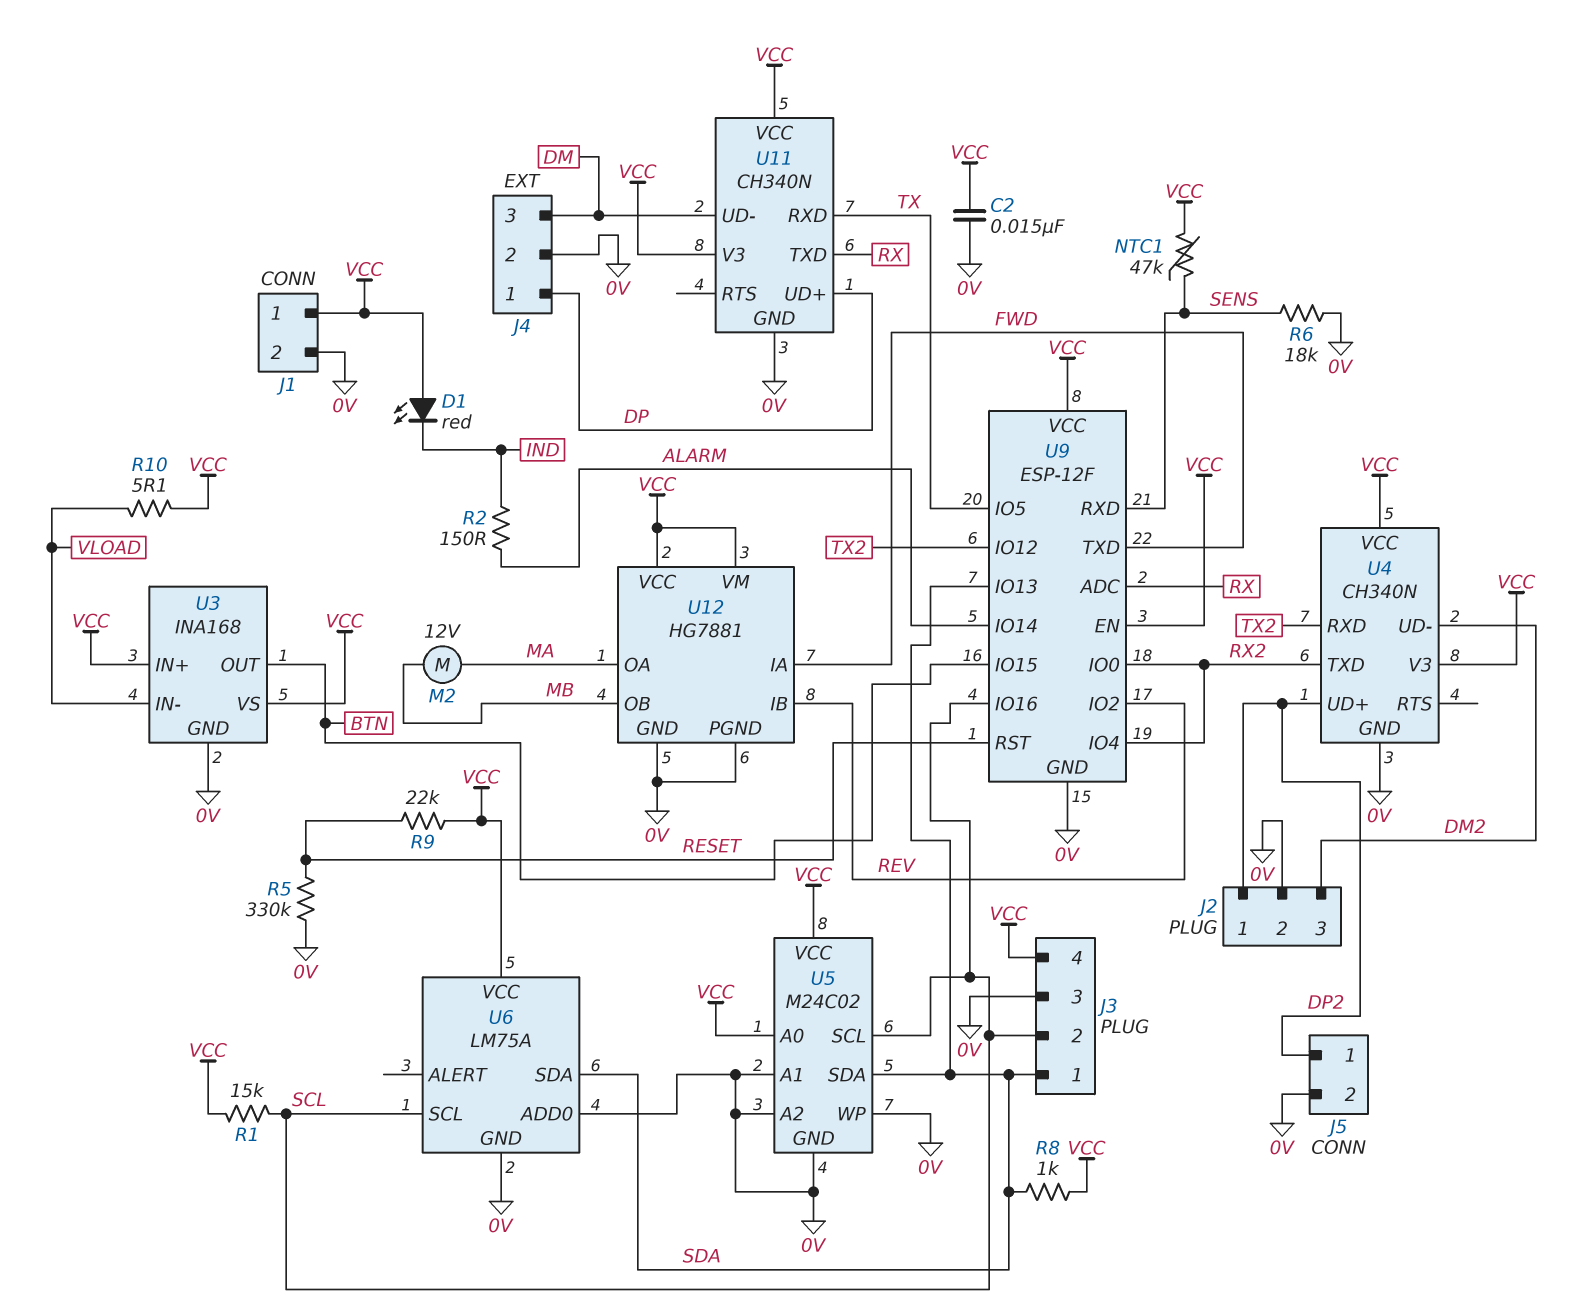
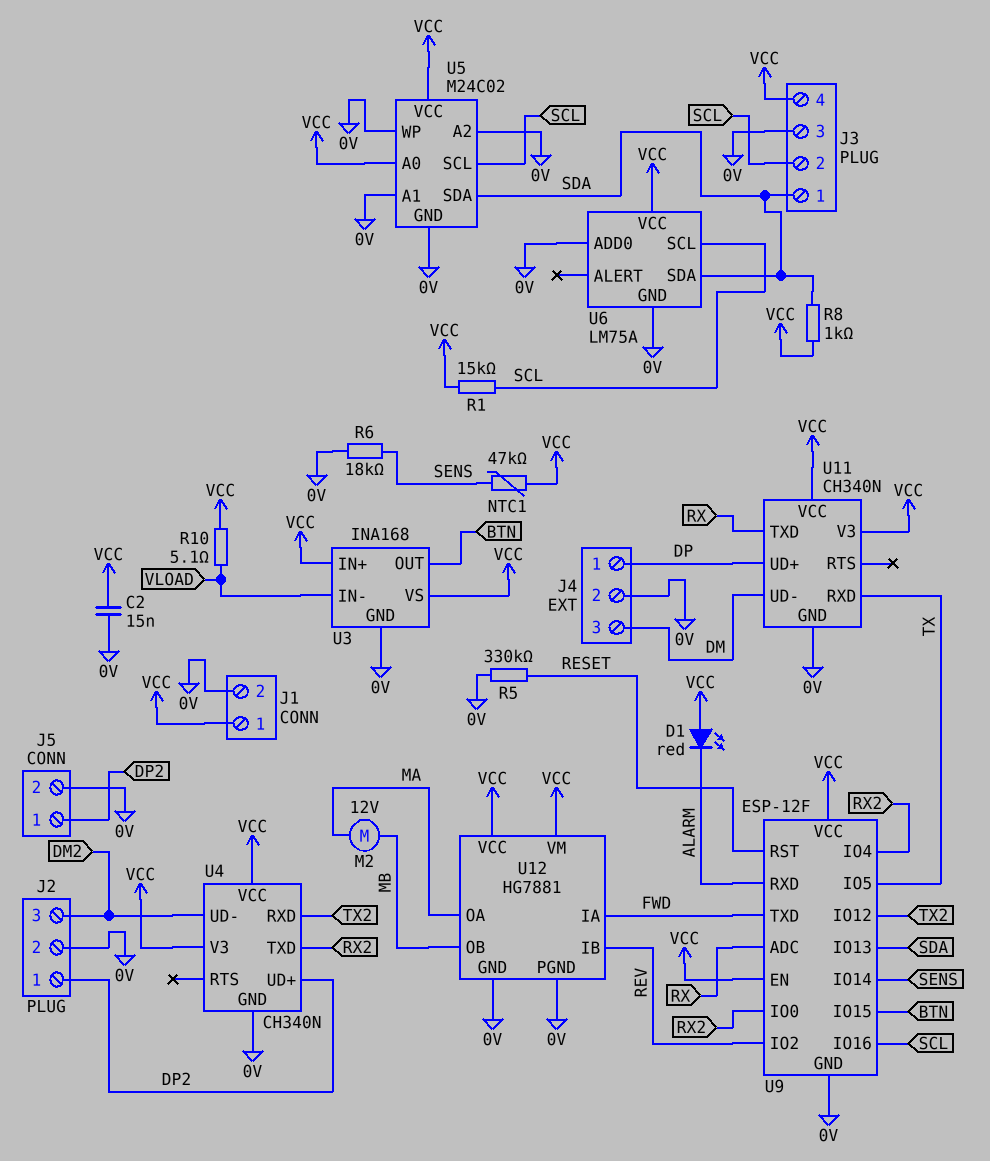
D1: LED red (A VCC, K IND) -> LED red (A VCC, K ALARM)
R2: 150 (ALARM, IND) -> none
R9: 22k (RESET, VCC) -> none
U9 pin IO14: ALARM -> SENS
U9 pin RXD: SENS -> ALARM

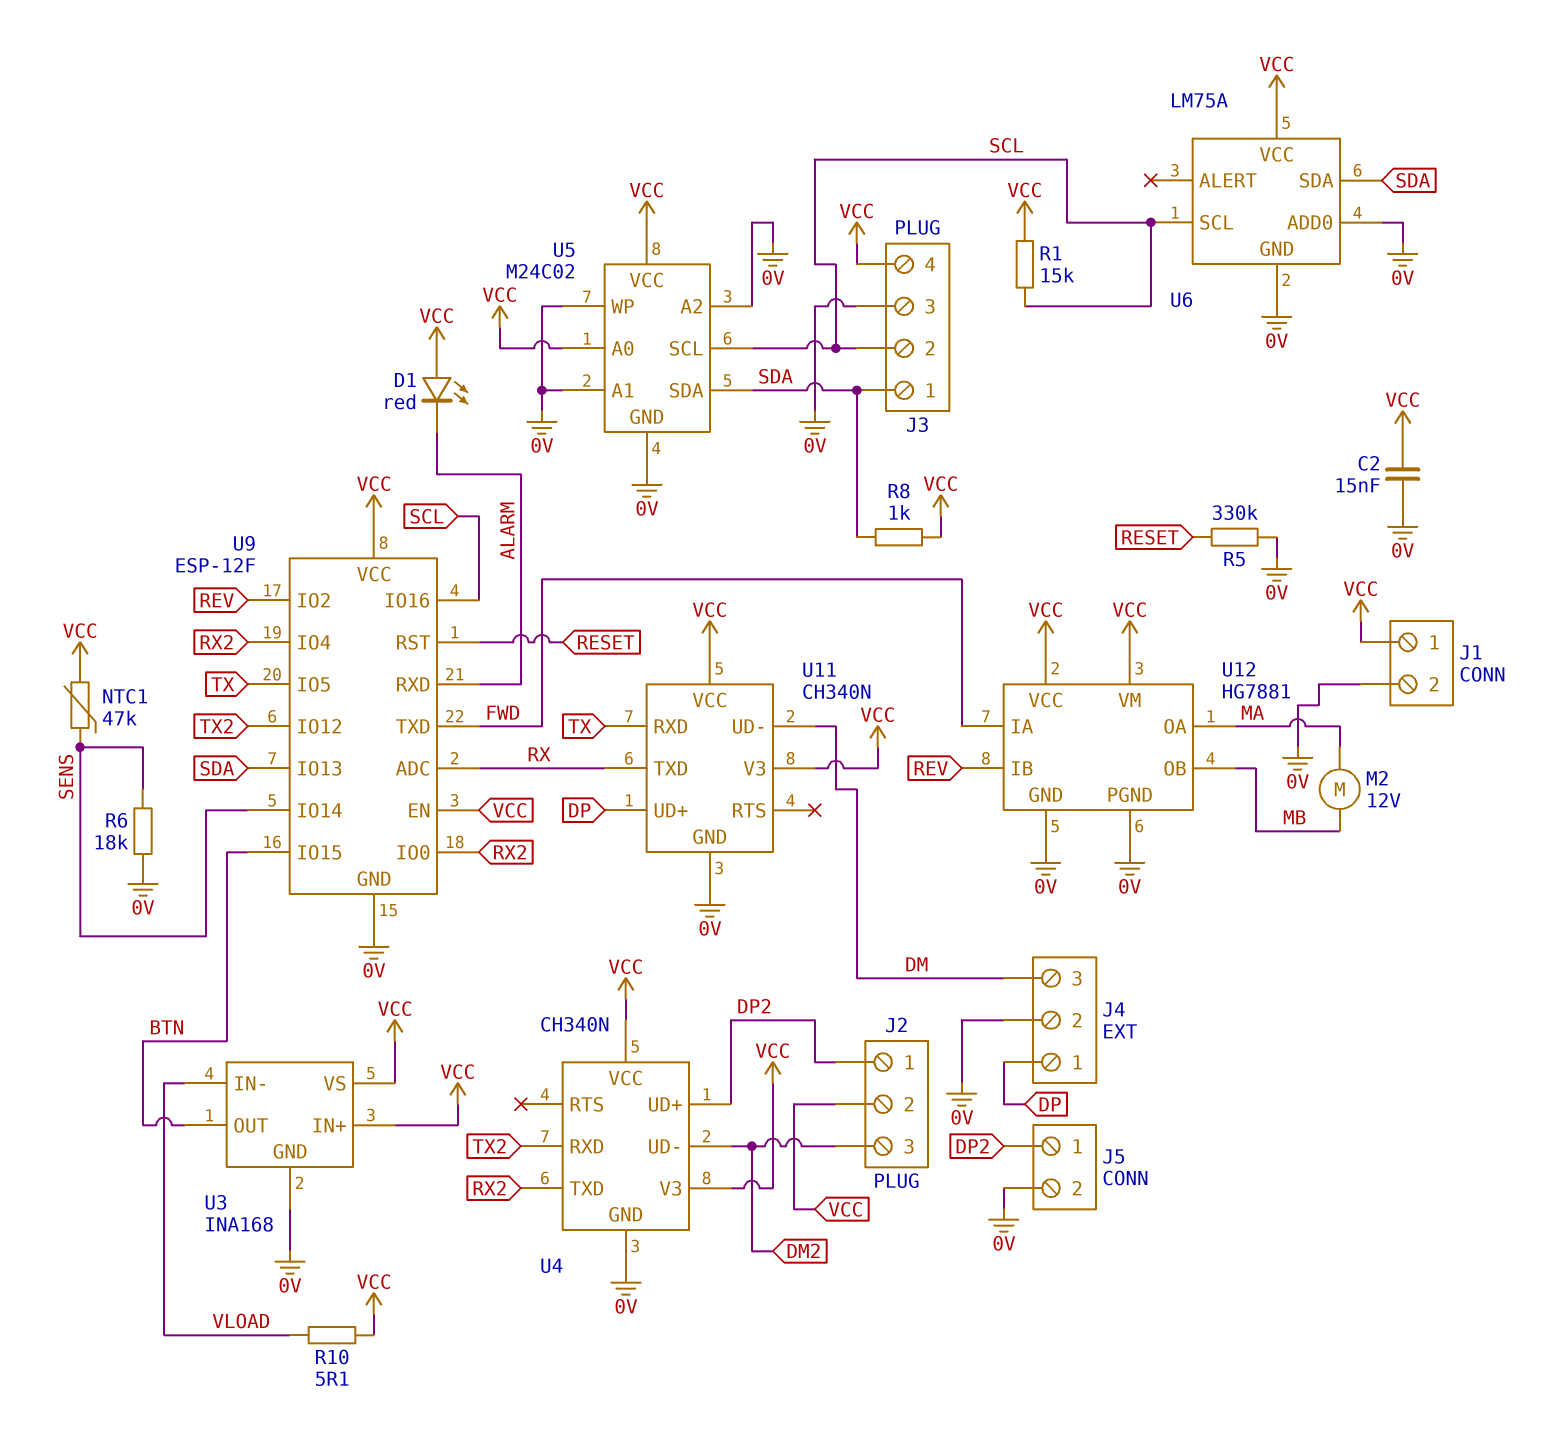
J2 pin 2: 0V -> VCC

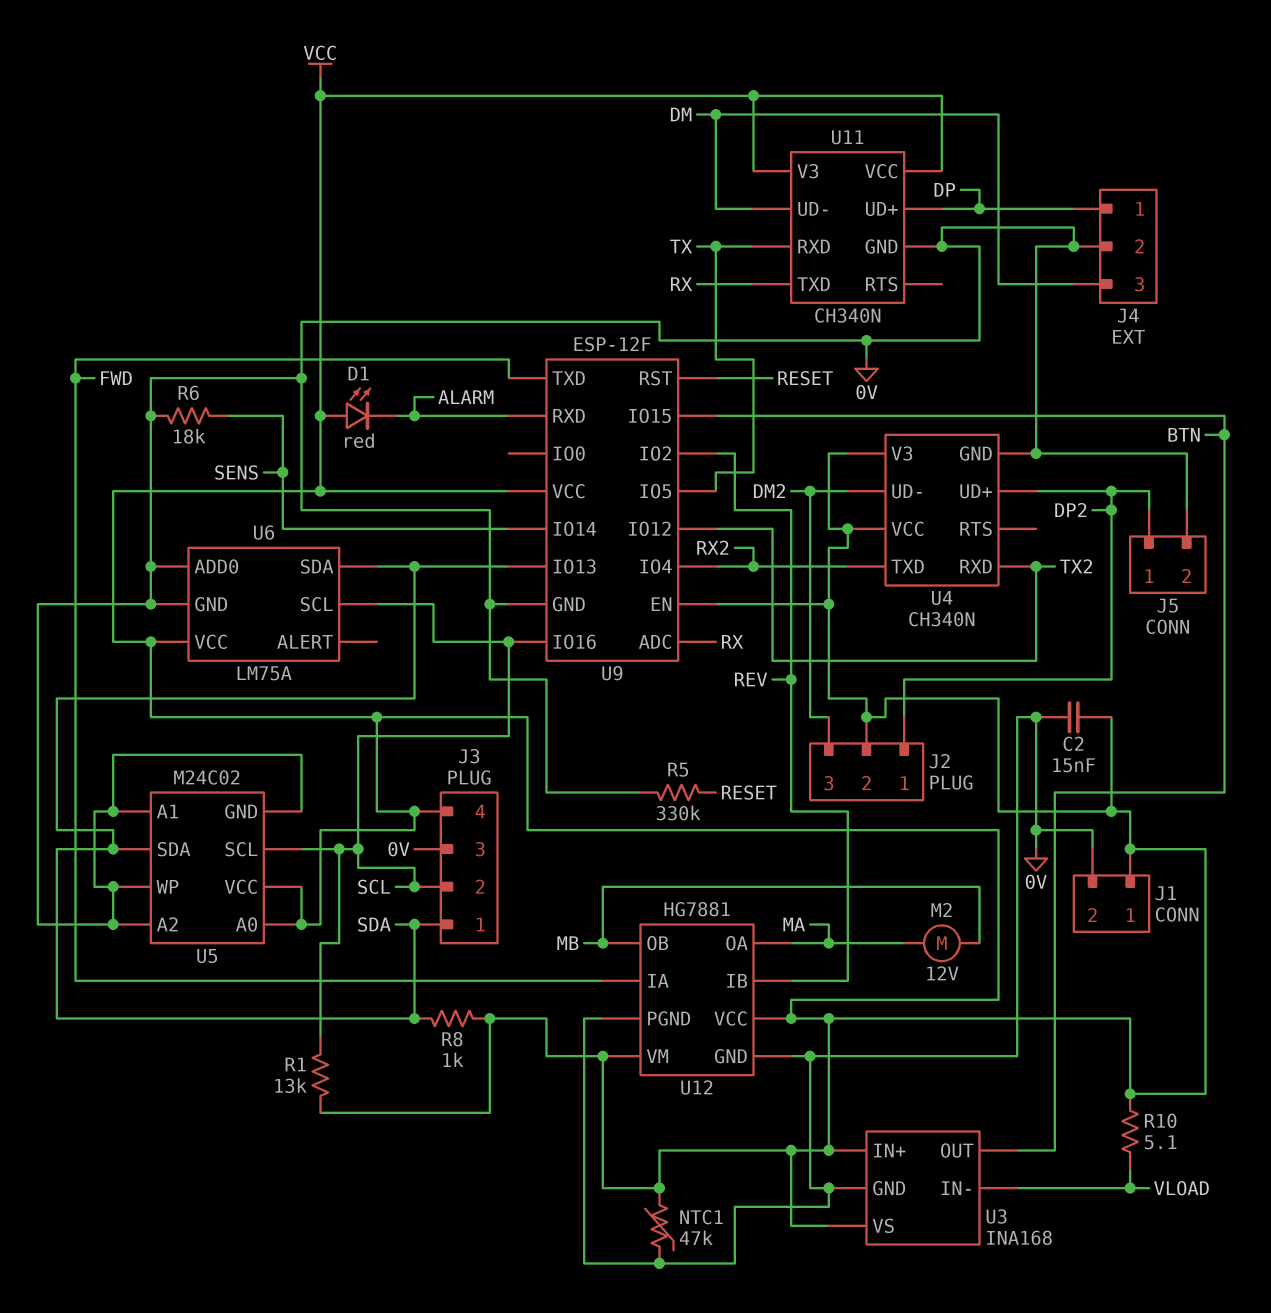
NTC1: 47k (SENS, VCC) -> 47k (0V, VCC)
R1: 15k (SCL, VCC) -> 13k (SCL, VCC)
U9 pin IO0: RX2 -> none

